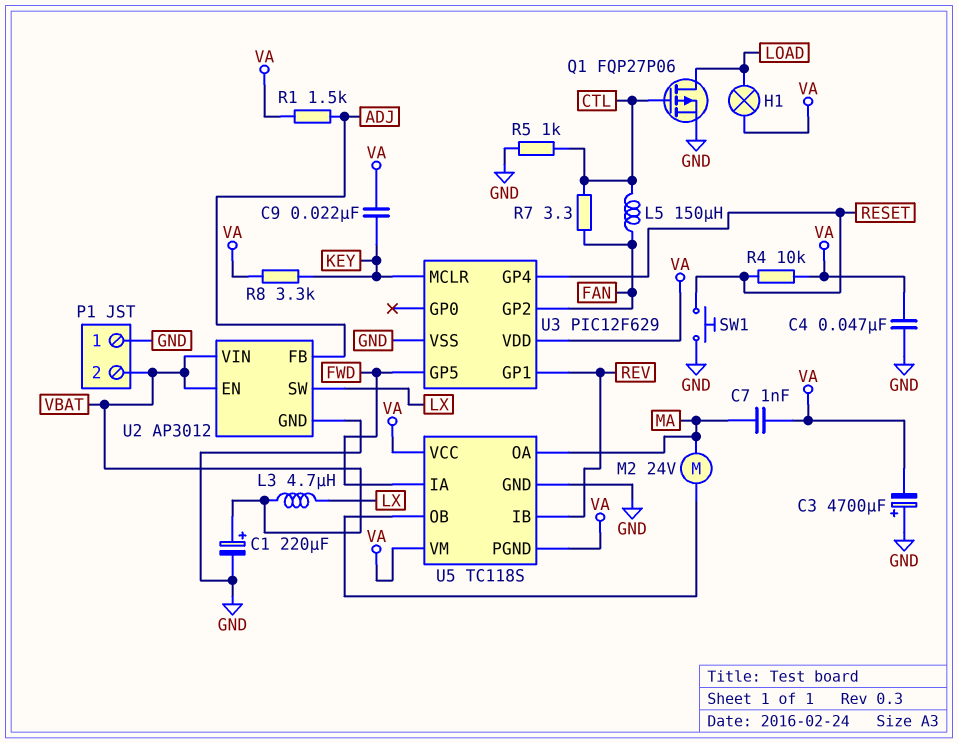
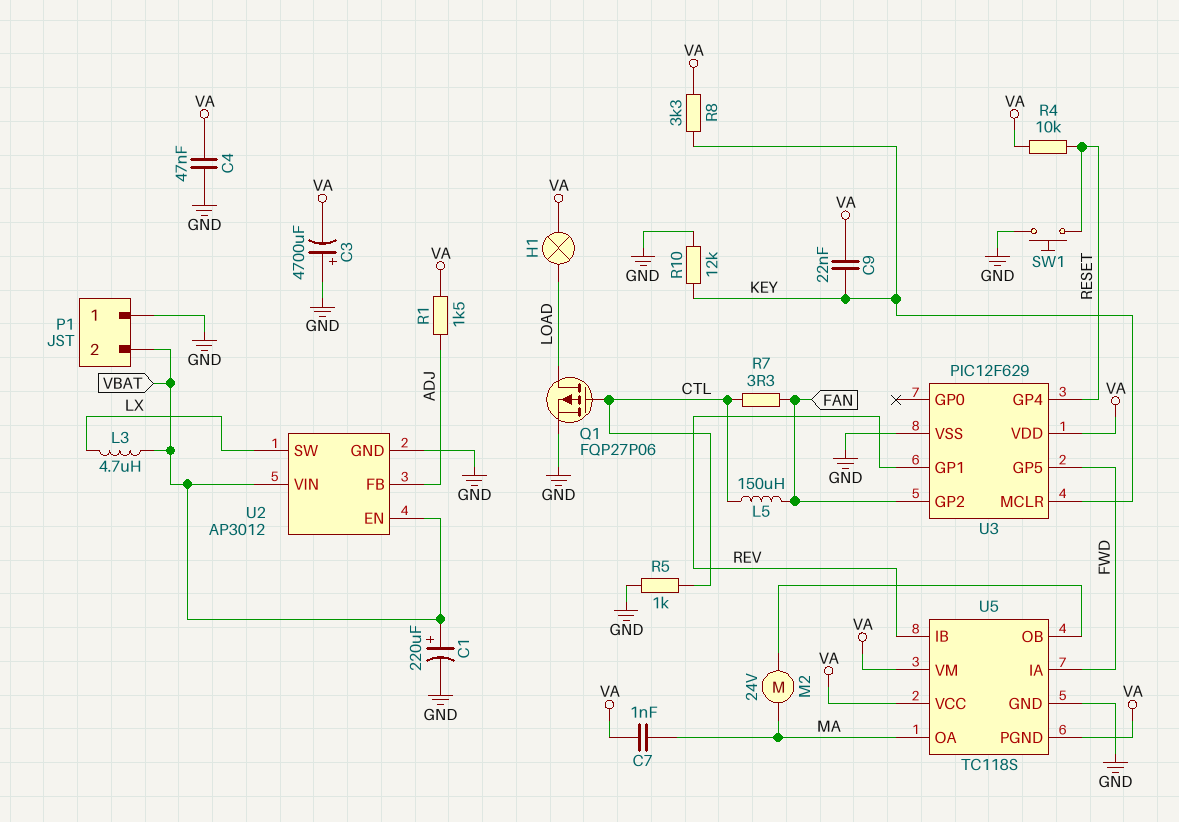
R10: none -> 12k (GND, KEY)

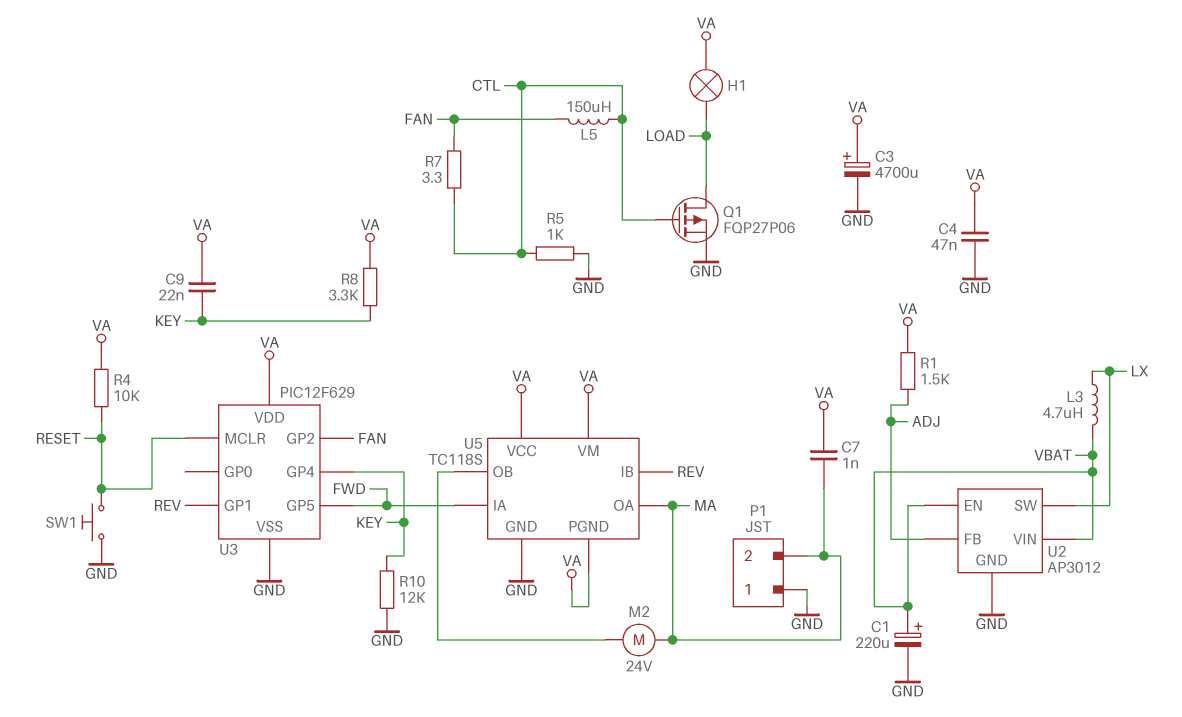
C3: 4700uF (plus GND, minus VA) -> 4700uF (plus VA, minus GND)
P1 pin 2: VBAT -> MA
U3 pin GP4: RESET -> KEY
U3 pin MCLR: KEY -> RESET

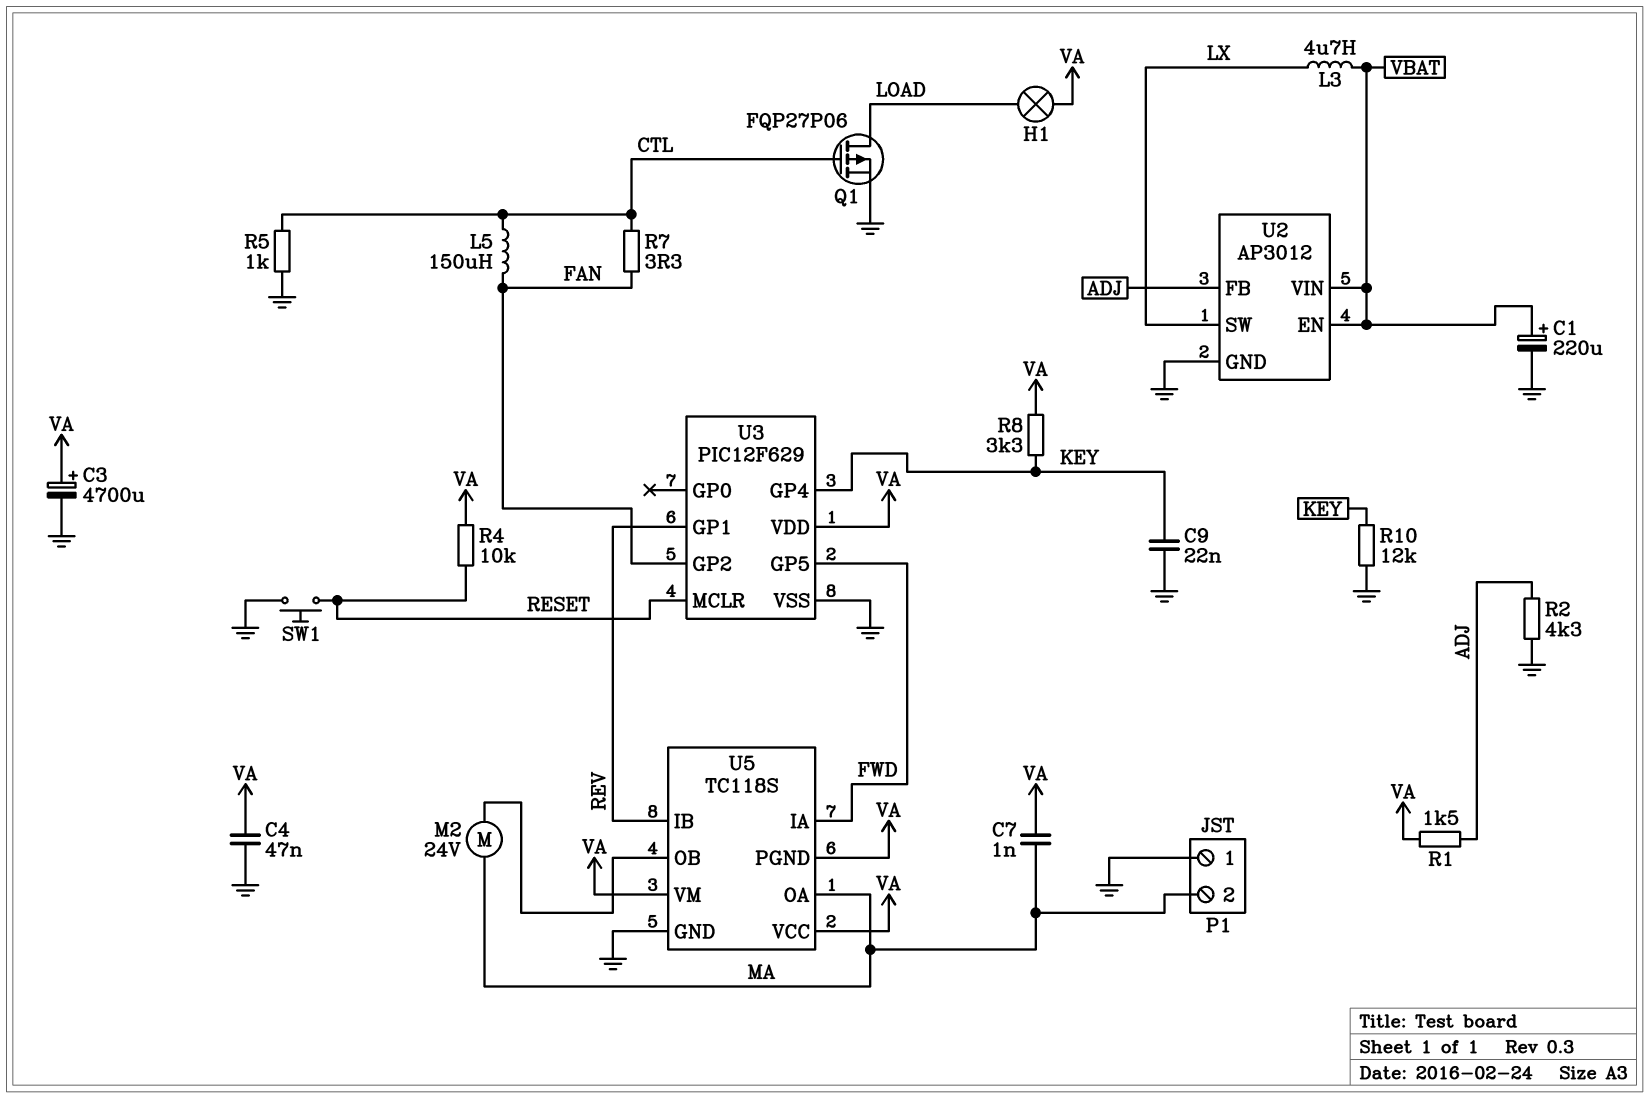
C9: 22nF (KEY, VA) -> 22nF (GND, KEY)
R2: none -> 4.3k (ADJ, GND)

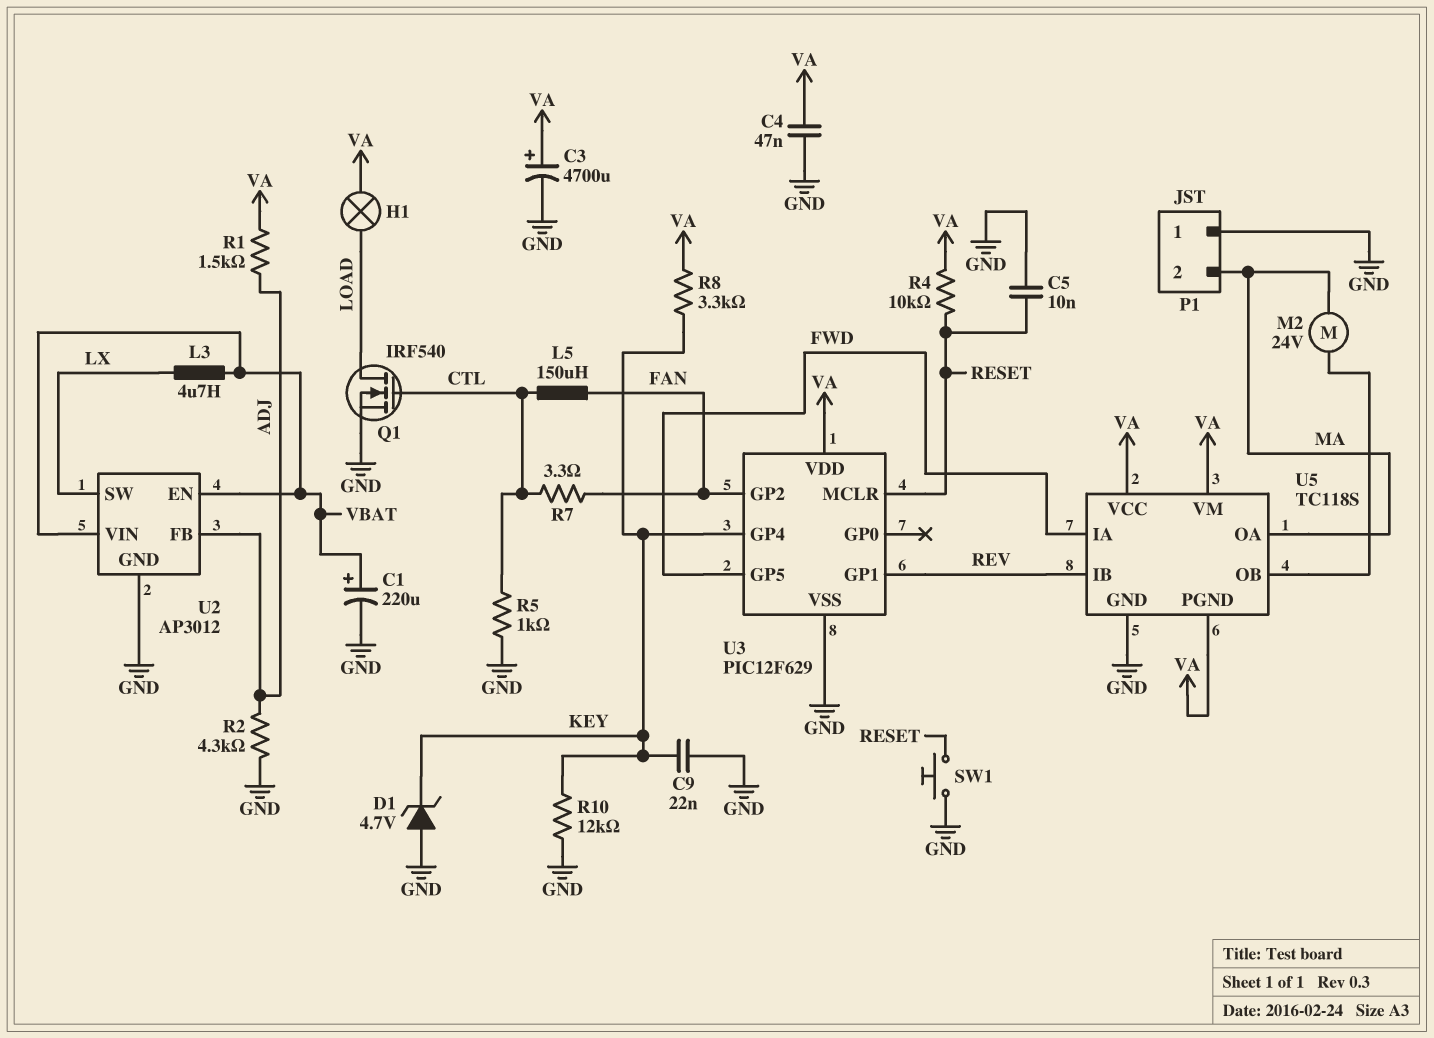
C5: none -> 10nF (GND, RESET)
C7: 1nF (MA, VA) -> none
D1: none -> zener 4.7V (A GND, K KEY)
Q1: PMOS FQP27P06 (G CTL, D LOAD, S GND) -> NMOS IRF540 (G CTL, D LOAD, S GND)

